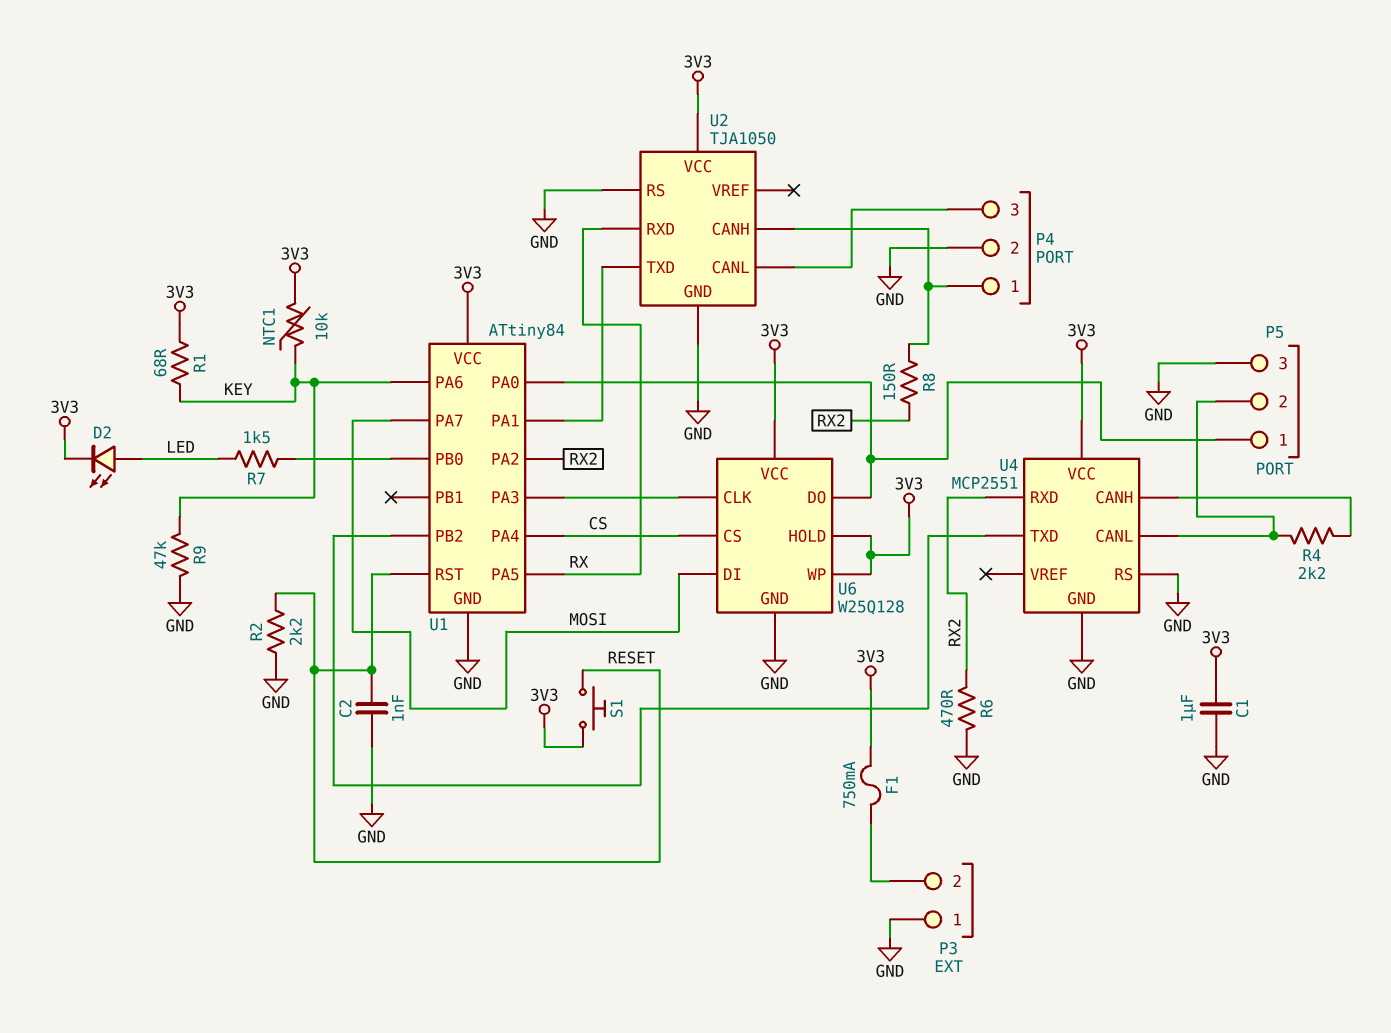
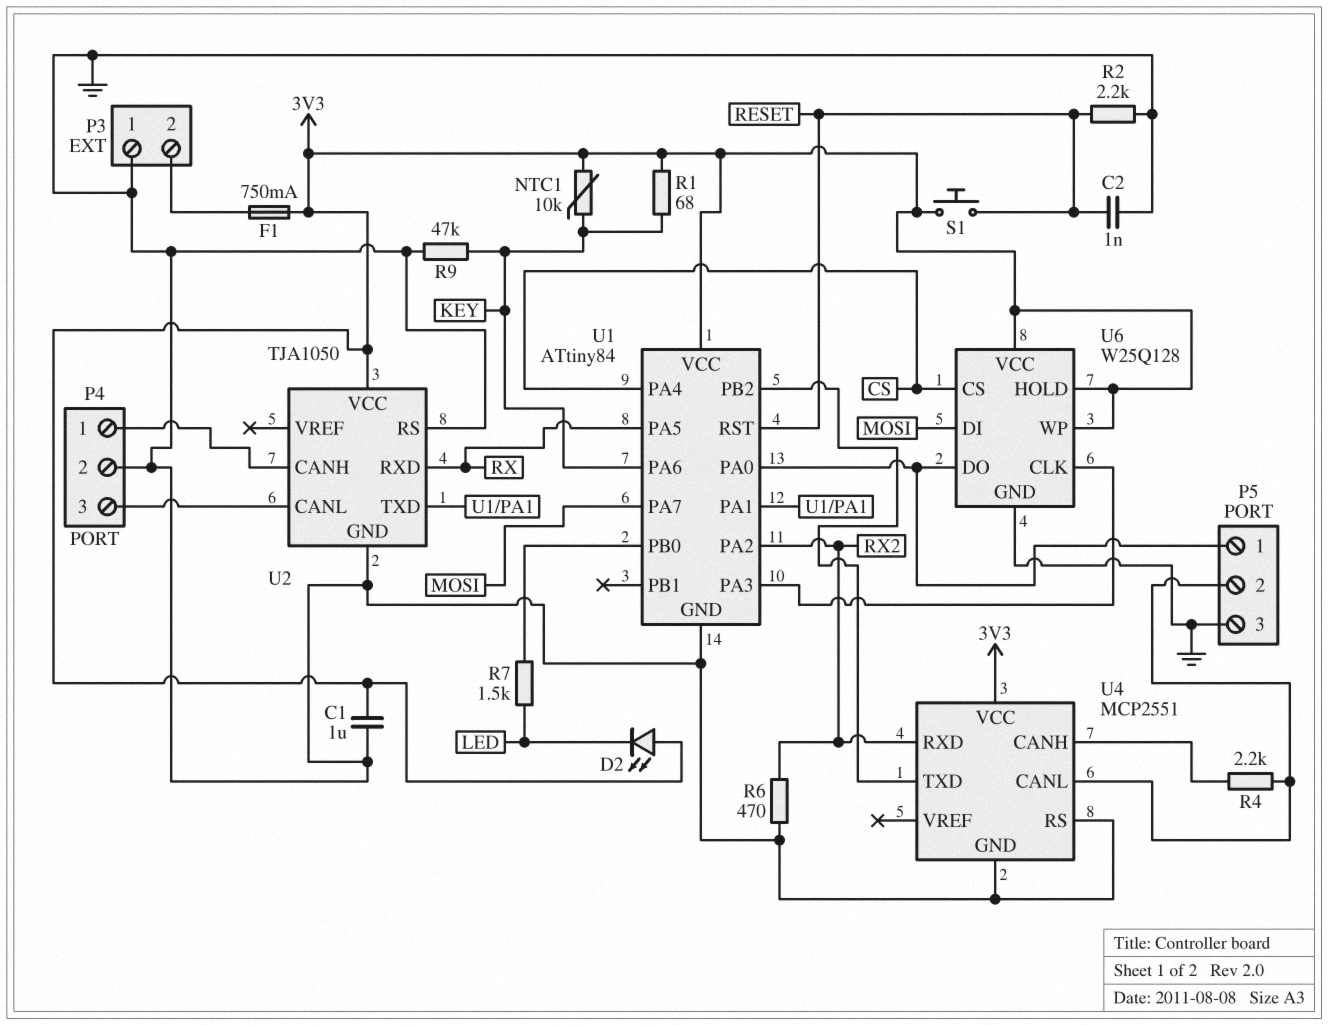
D2: LED (A LED, K 3V3) -> LED (A 3V3, K LED)
R8: 150 (P4/1, RX2) -> none

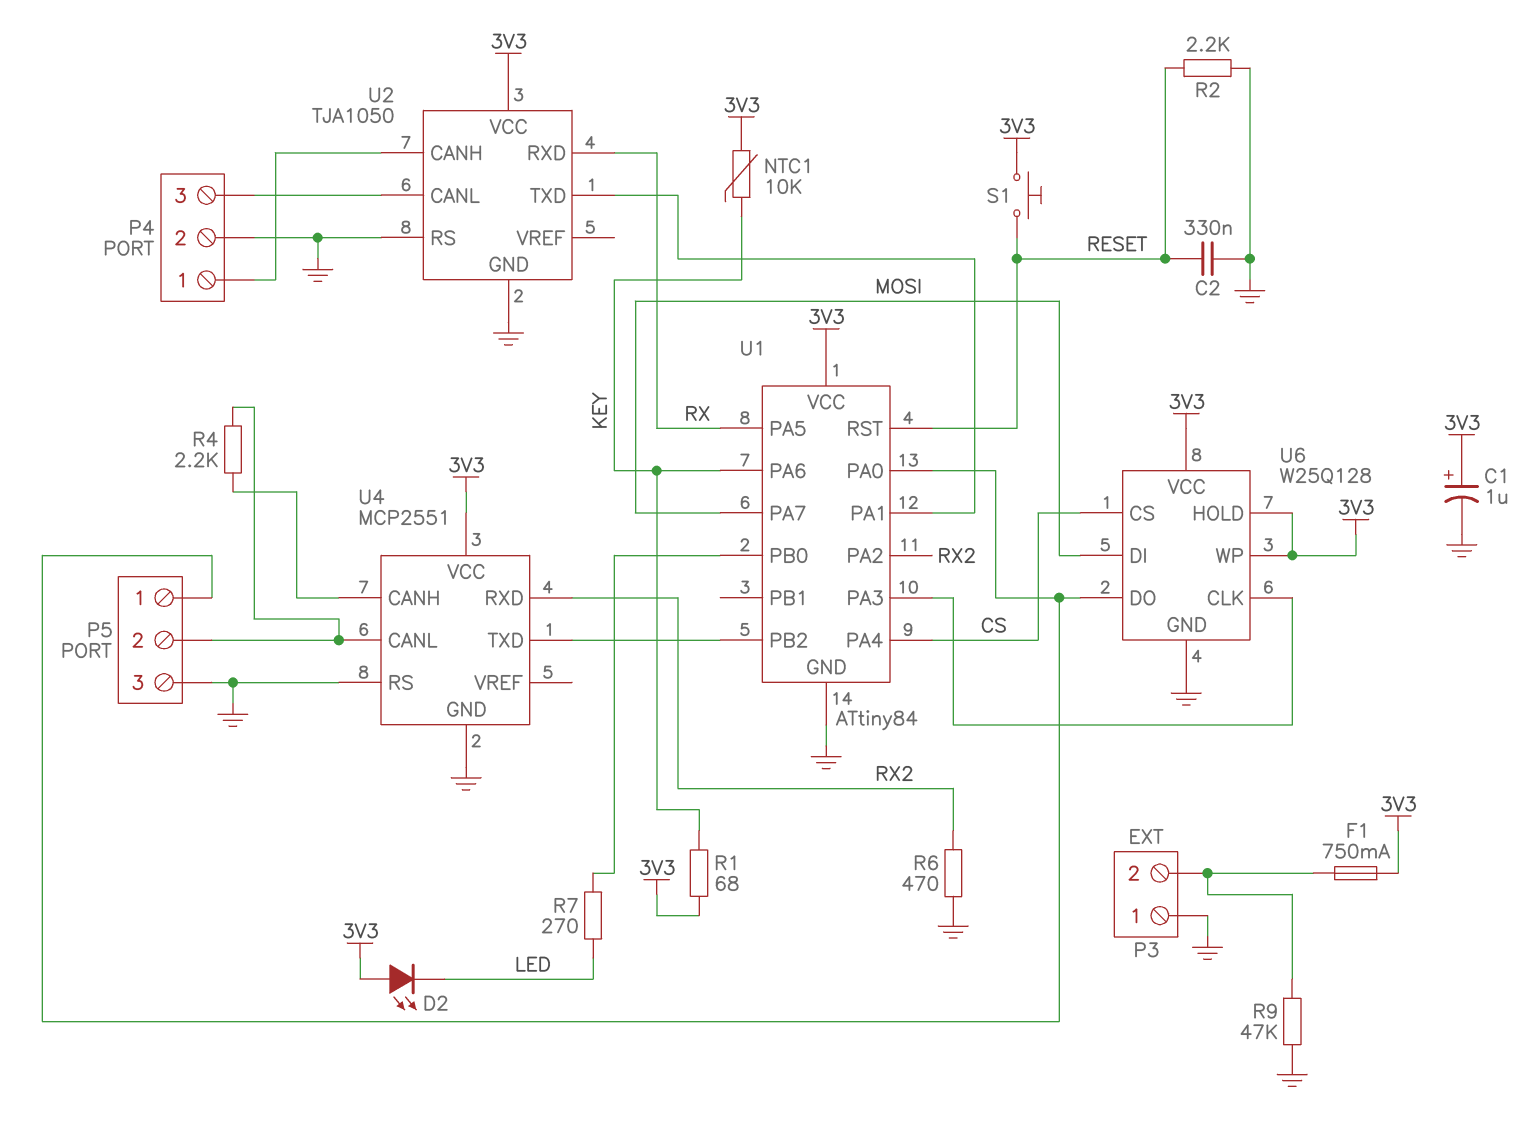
C1: 1uF (3V3, GND) -> 1uF (plus 3V3, minus GND)
C2: 1nF (GND, RESET) -> 330nF (GND, RESET)
R7: 1.5k (LED, U1/PB0) -> 270 (LED, U1/PB0)
R9: 47k (GND, KEY) -> 47k (GND, P3/2)

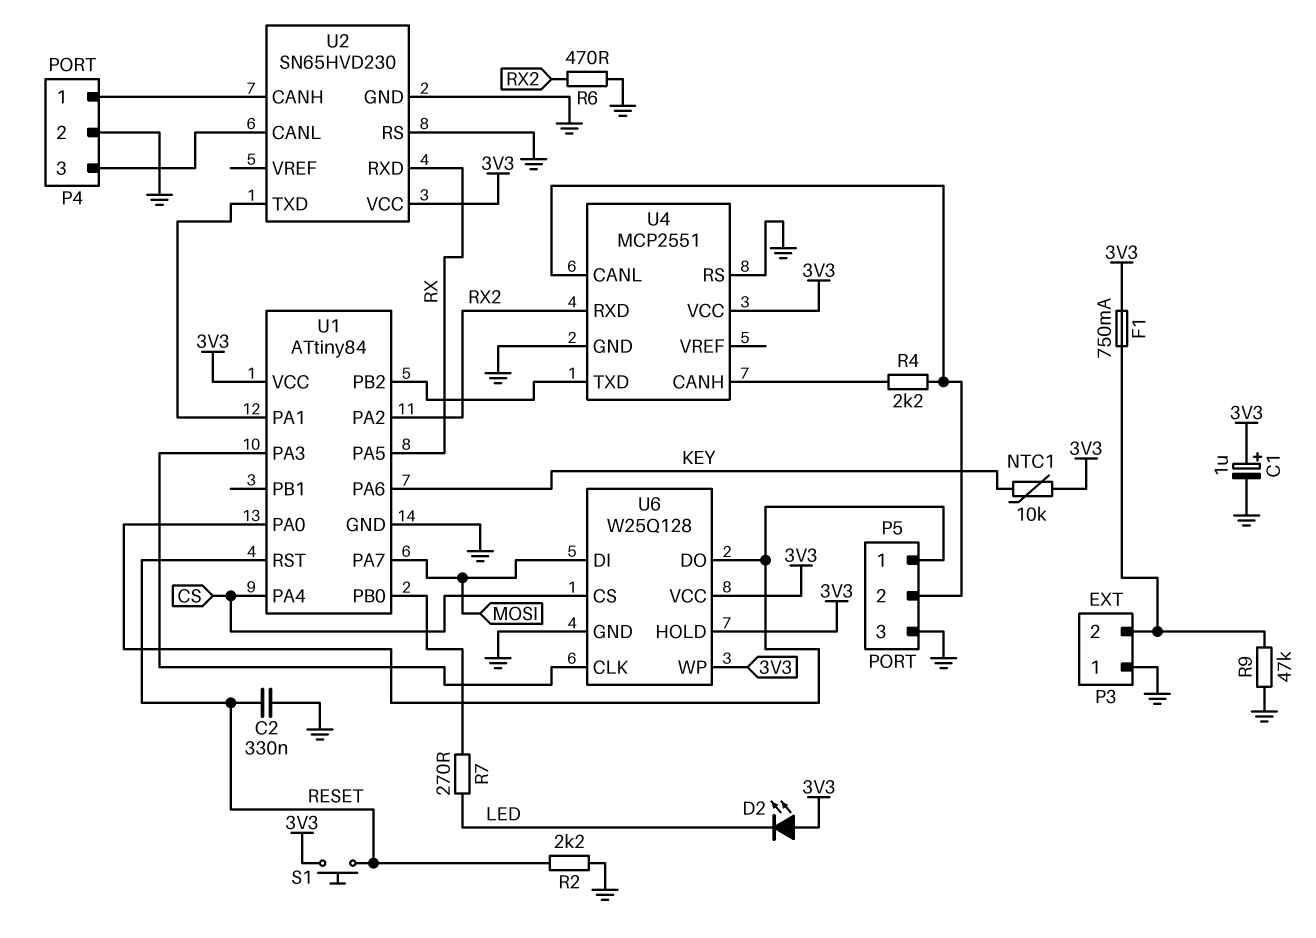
R1: 68 (3V3, KEY) -> none
U2: TJA1050 -> SN65HVD230

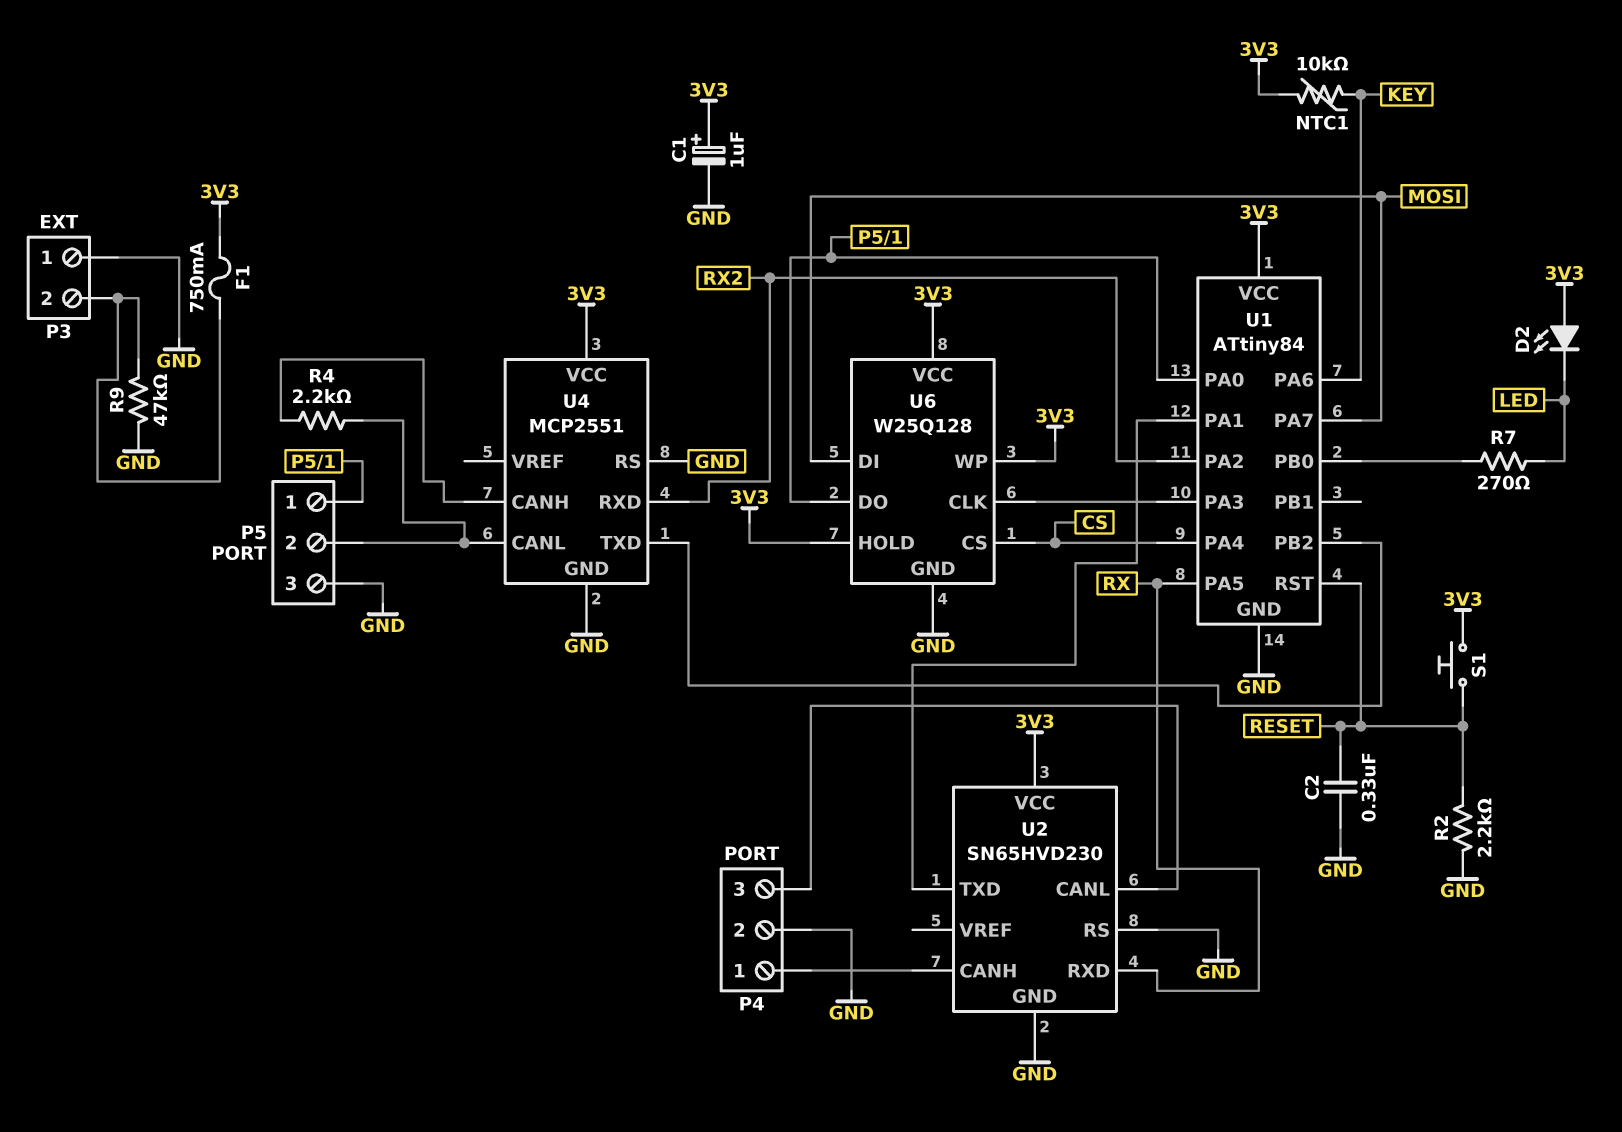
R6: 470 (GND, RX2) -> none

